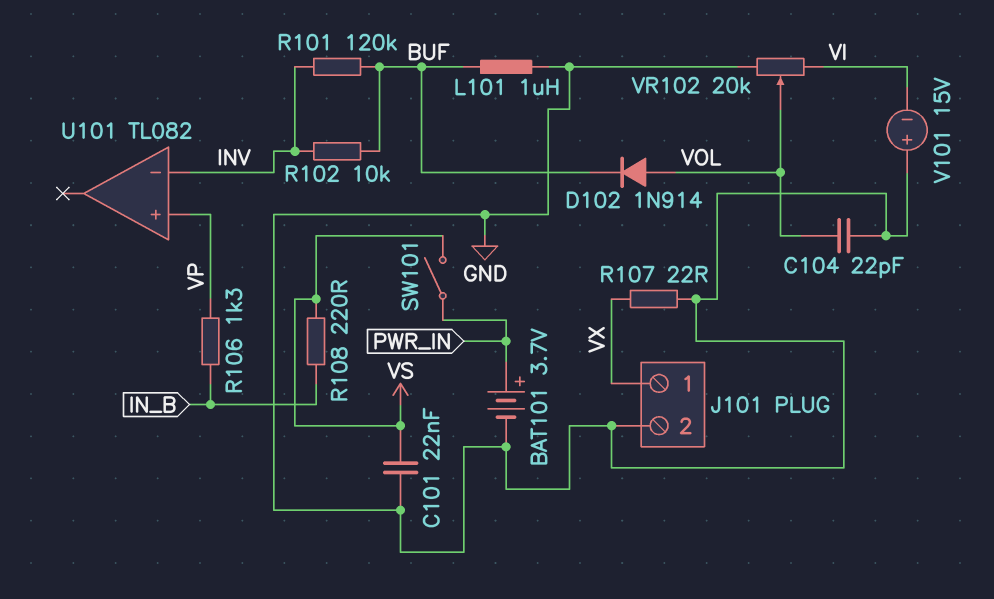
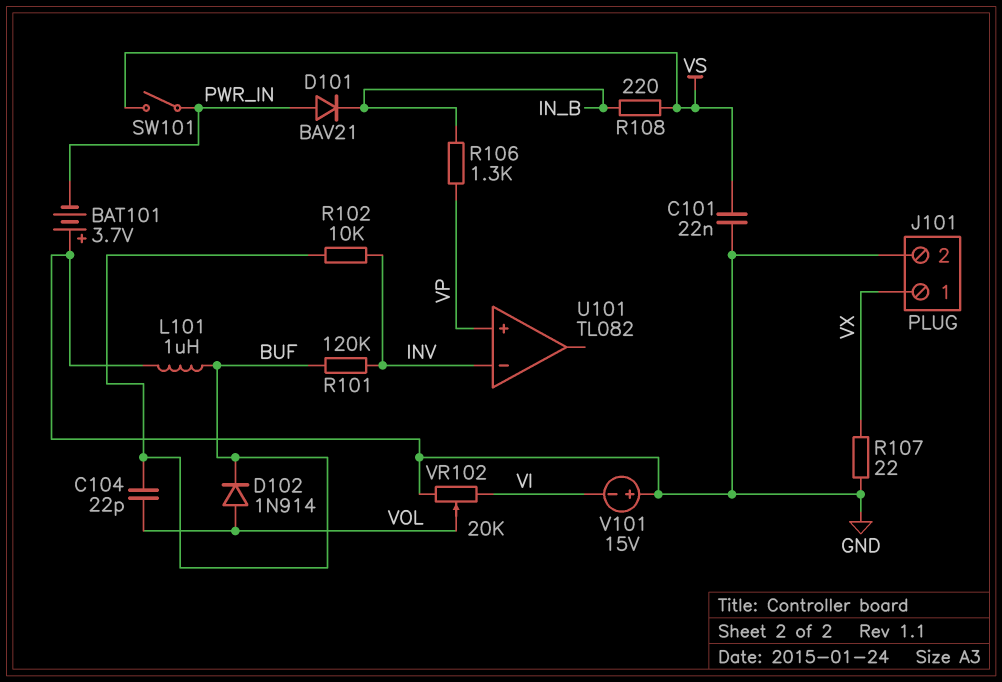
BAT101: 3.7V (plus PWR_IN, minus GND) -> 3.7V (plus GND, minus PWR_IN)
C104: 22pF (GND, VOL) -> 22pF (BUF, VOL)
D101: none -> diode BAV21 (A PWR_IN, K IN_B)

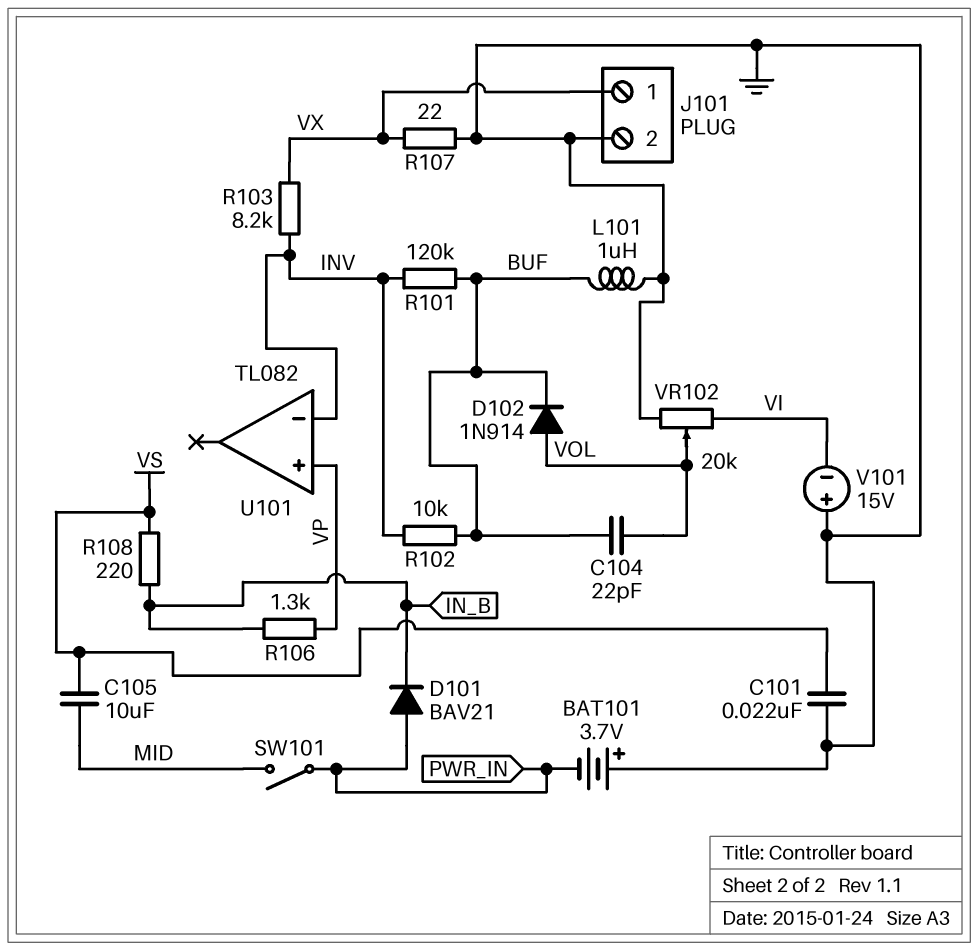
C105: none -> 10uF (MID, VS)
R103: none -> 8.2k (INV, VX)
SW101: switch (PWR_IN, VS) -> switch (MID, PWR_IN)

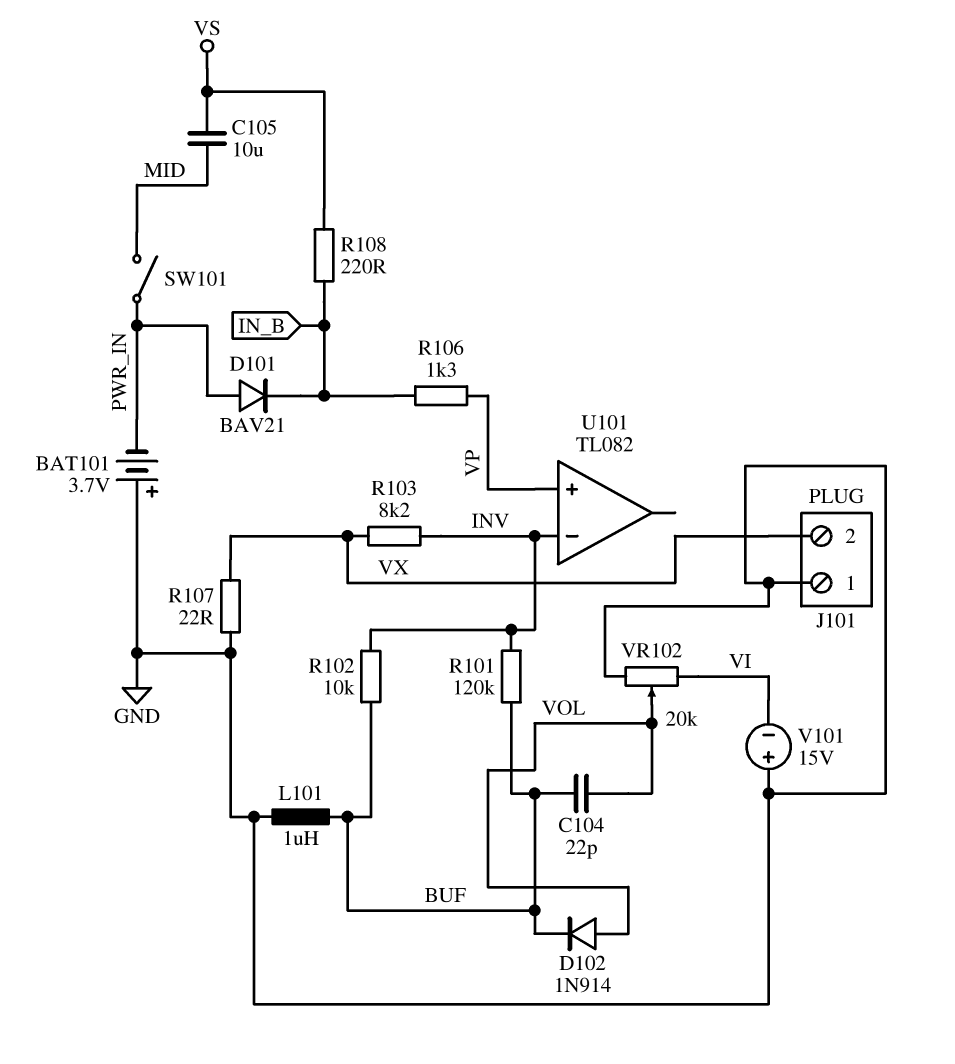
C101: 22nF (GND, VS) -> none
J101 pin 1: VX -> GND
J101 pin 2: GND -> VX

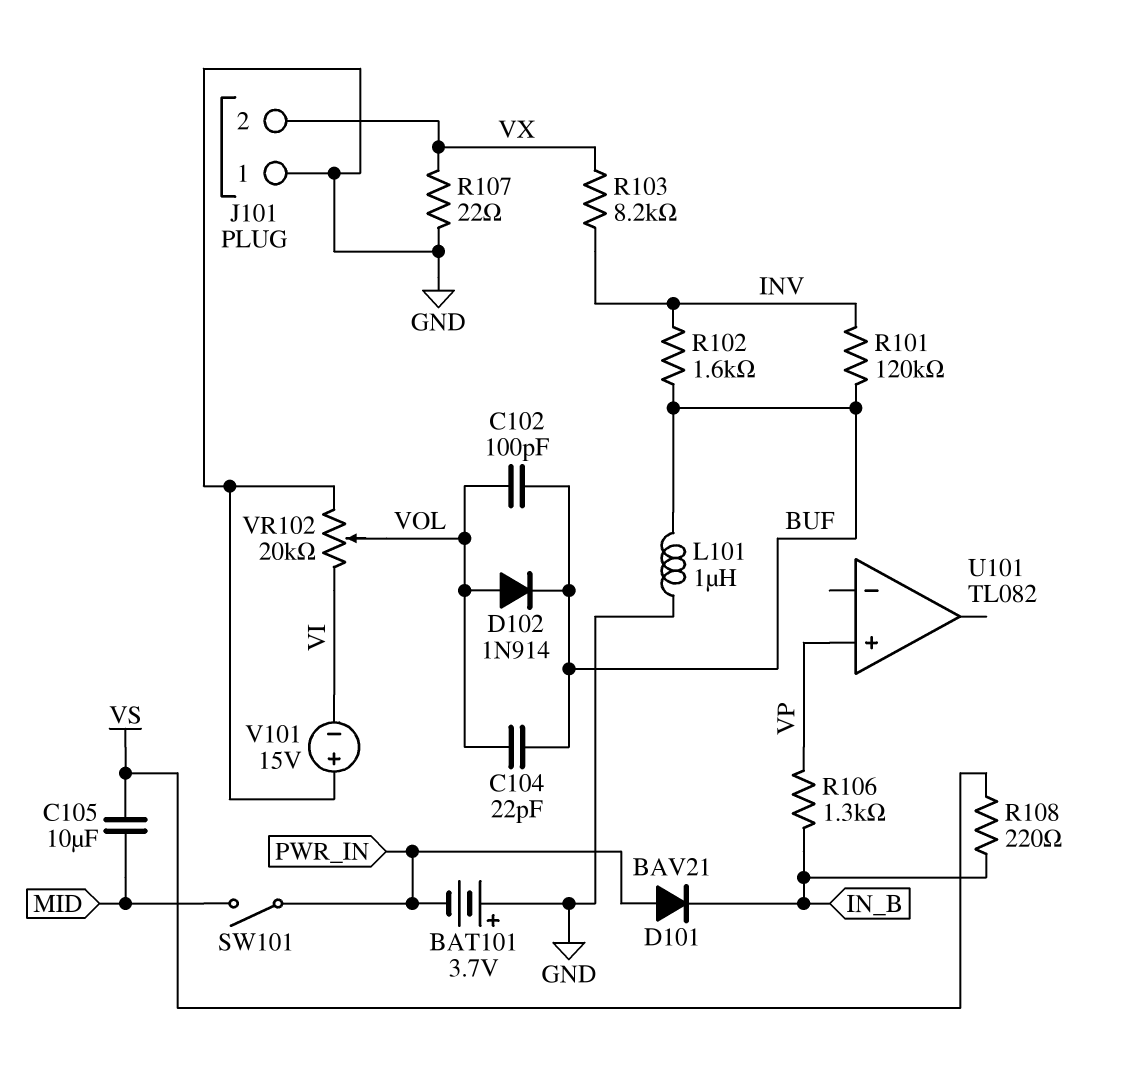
C102: none -> 100pF (BUF, VOL)
R102: 10k (BUF, INV) -> 1.6k (BUF, INV)
U101 pin in-: INV -> none

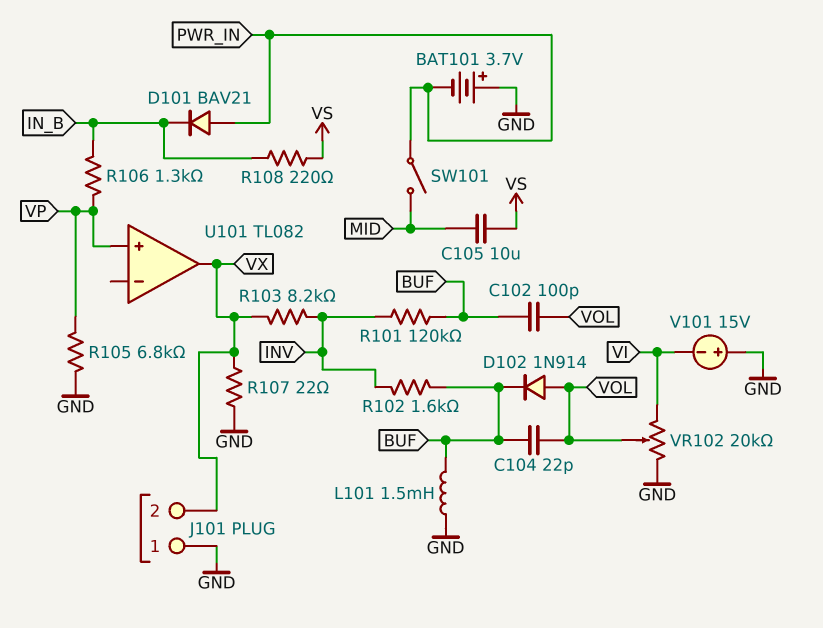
L101: 1uH (BUF, GND) -> 1.5mH (BUF, GND)
R105: none -> 6.8k (GND, VP)
U101 pin out: none -> VX

